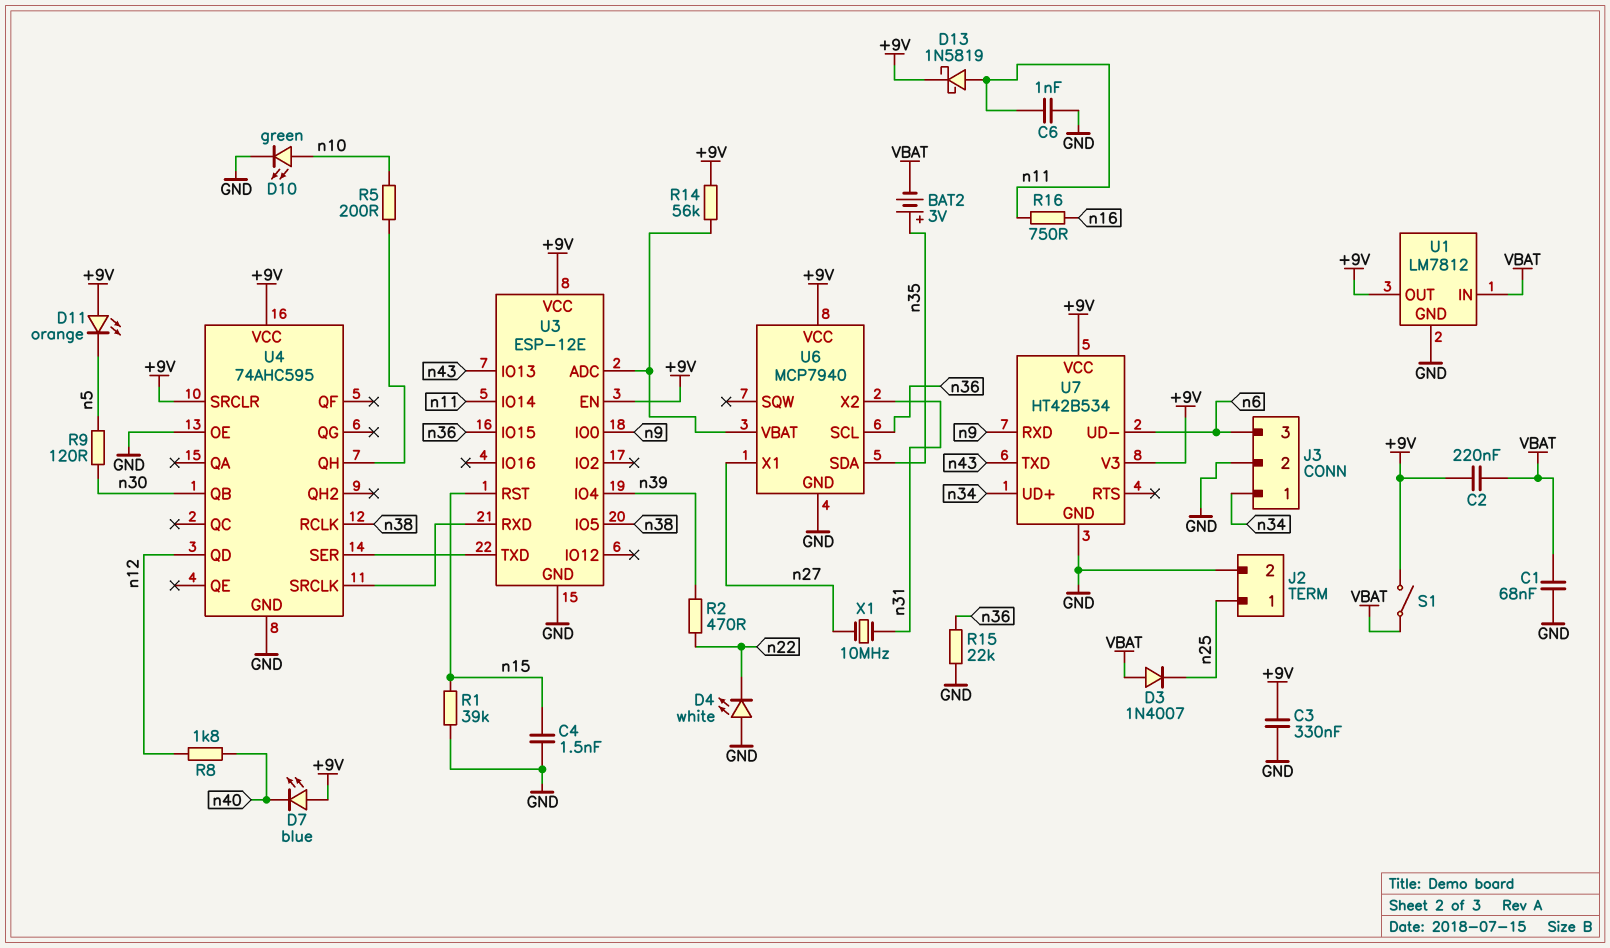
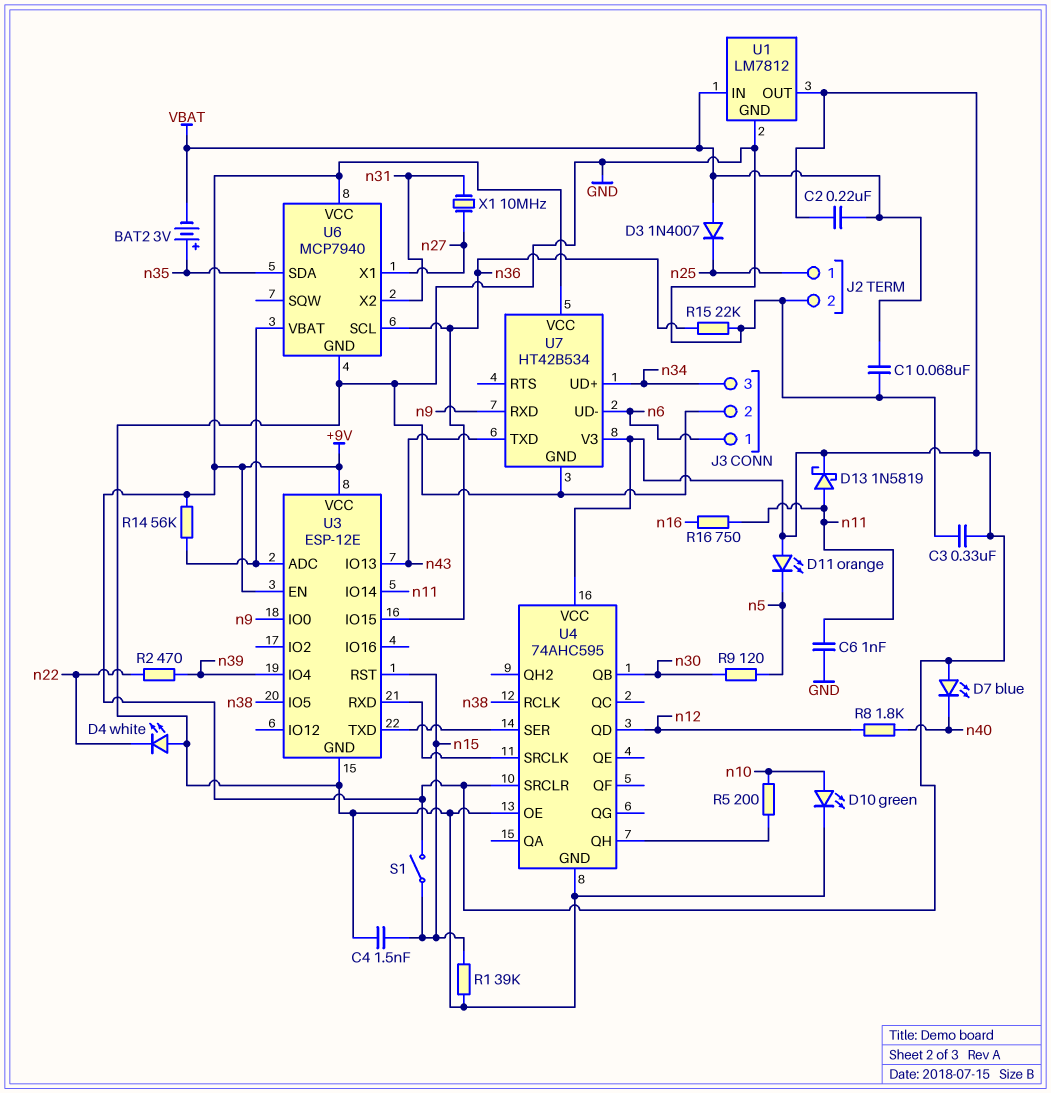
J3 pin 1: n34 -> n6
J3 pin 3: n6 -> n34
S1: switch (+9V, VBAT) -> switch (+9V, n15)

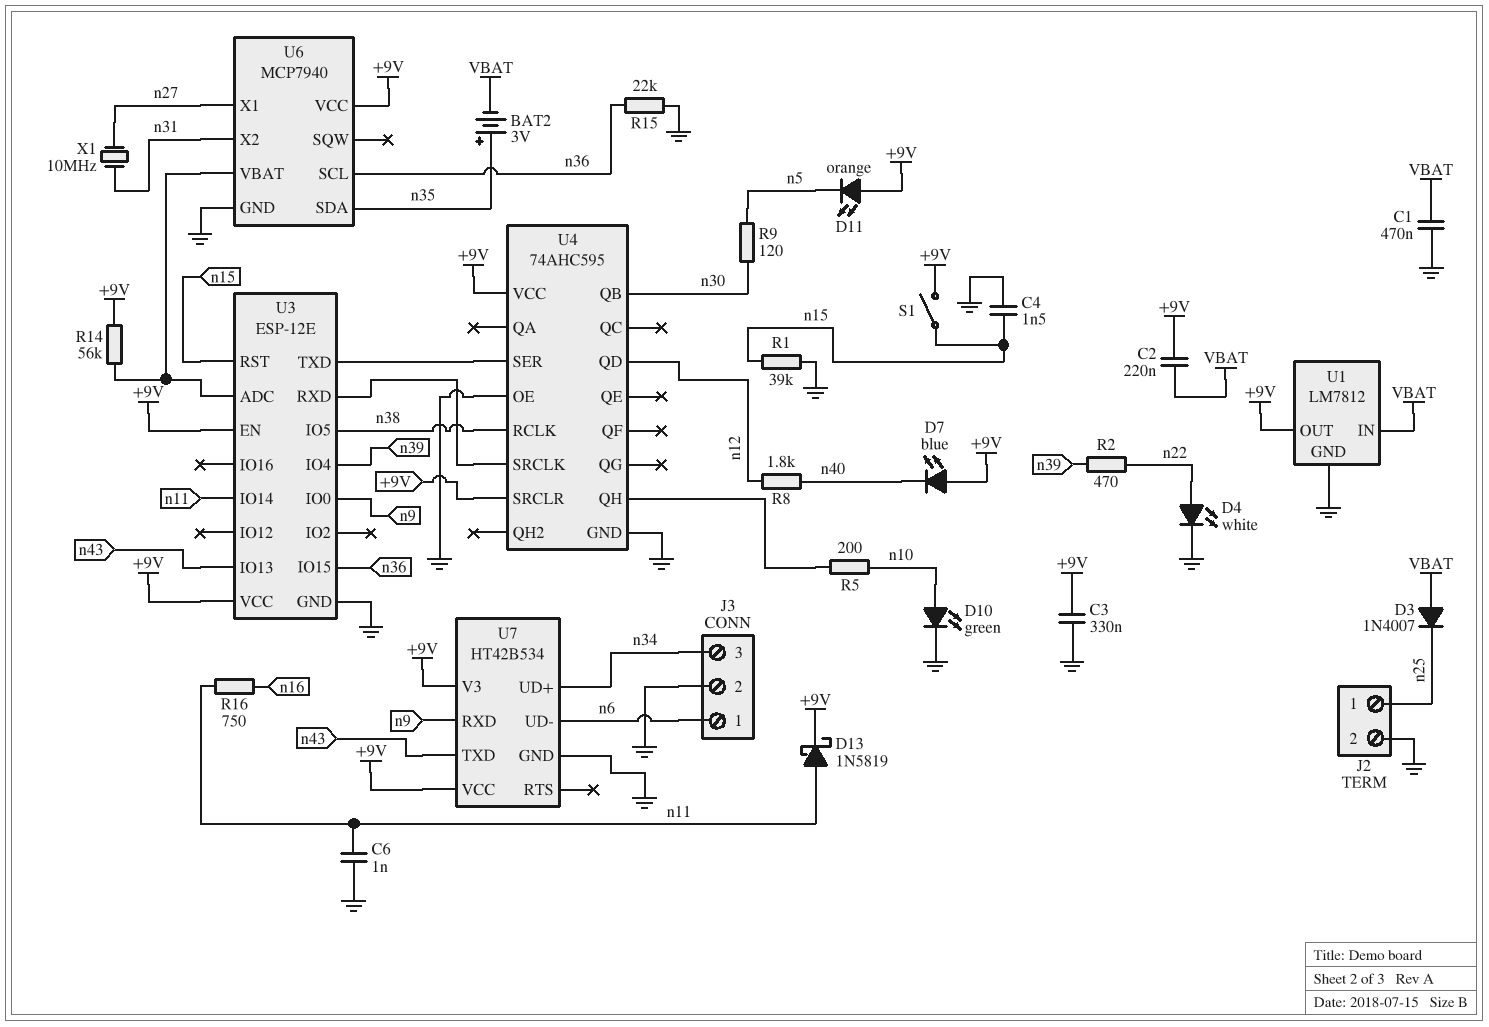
C1: 68nF (GND, VBAT) -> 470nF (GND, VBAT)
D4: LED white (A GND, K n22) -> LED white (A n22, K GND)

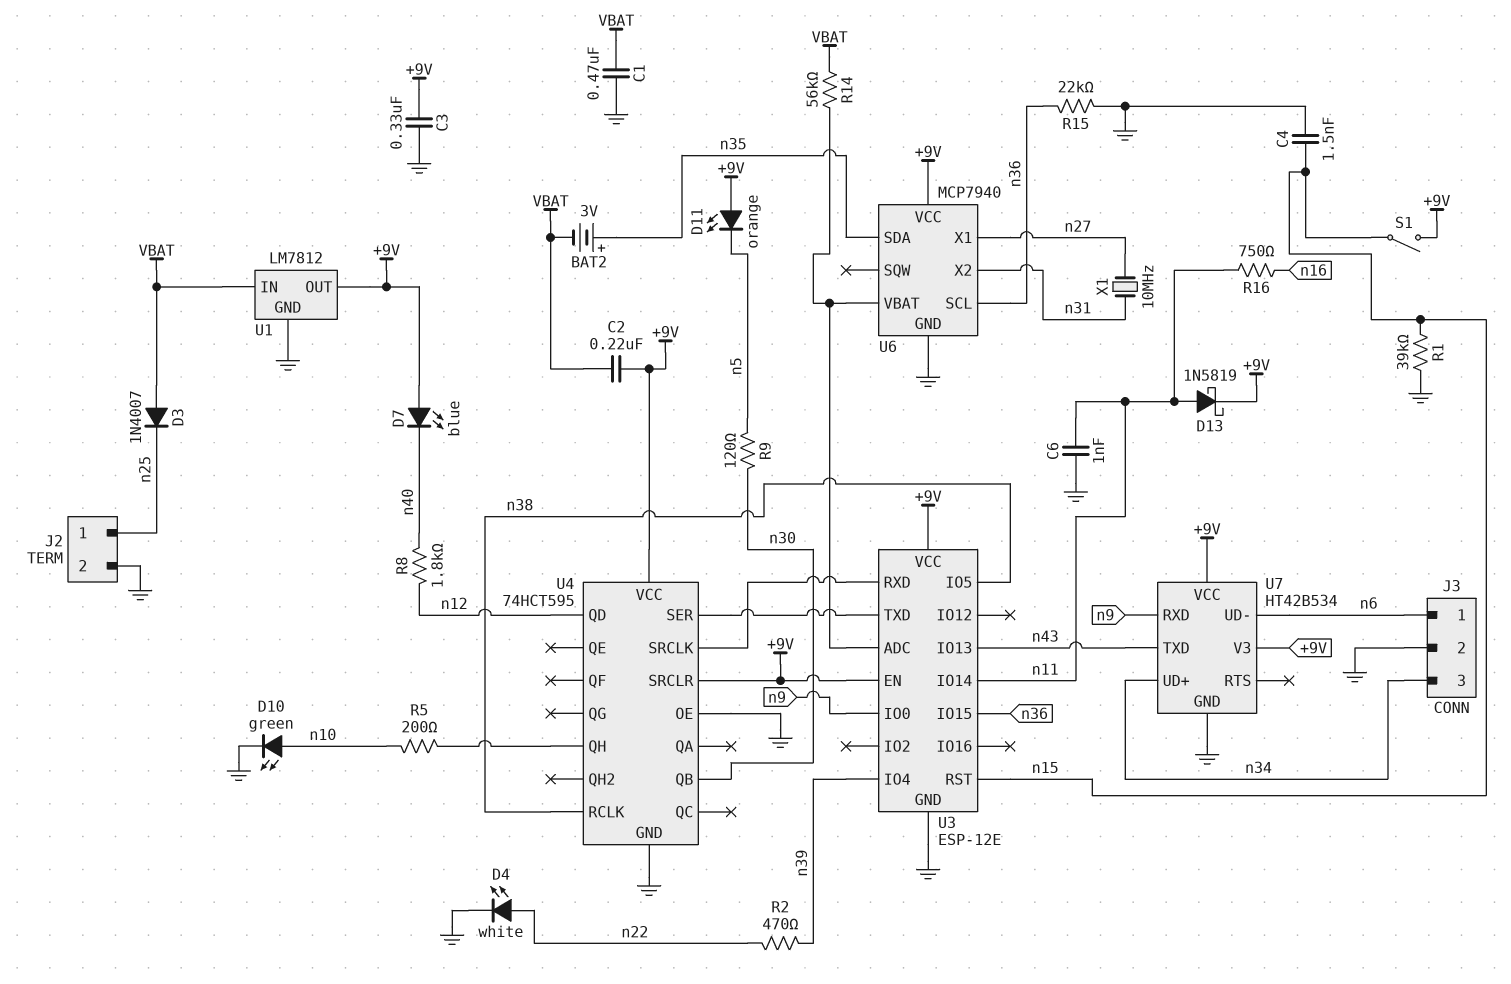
R14: 56k (+9V, U3/ADC) -> 56k (U3/ADC, VBAT)
U4: 74AHC595 -> 74HCT595

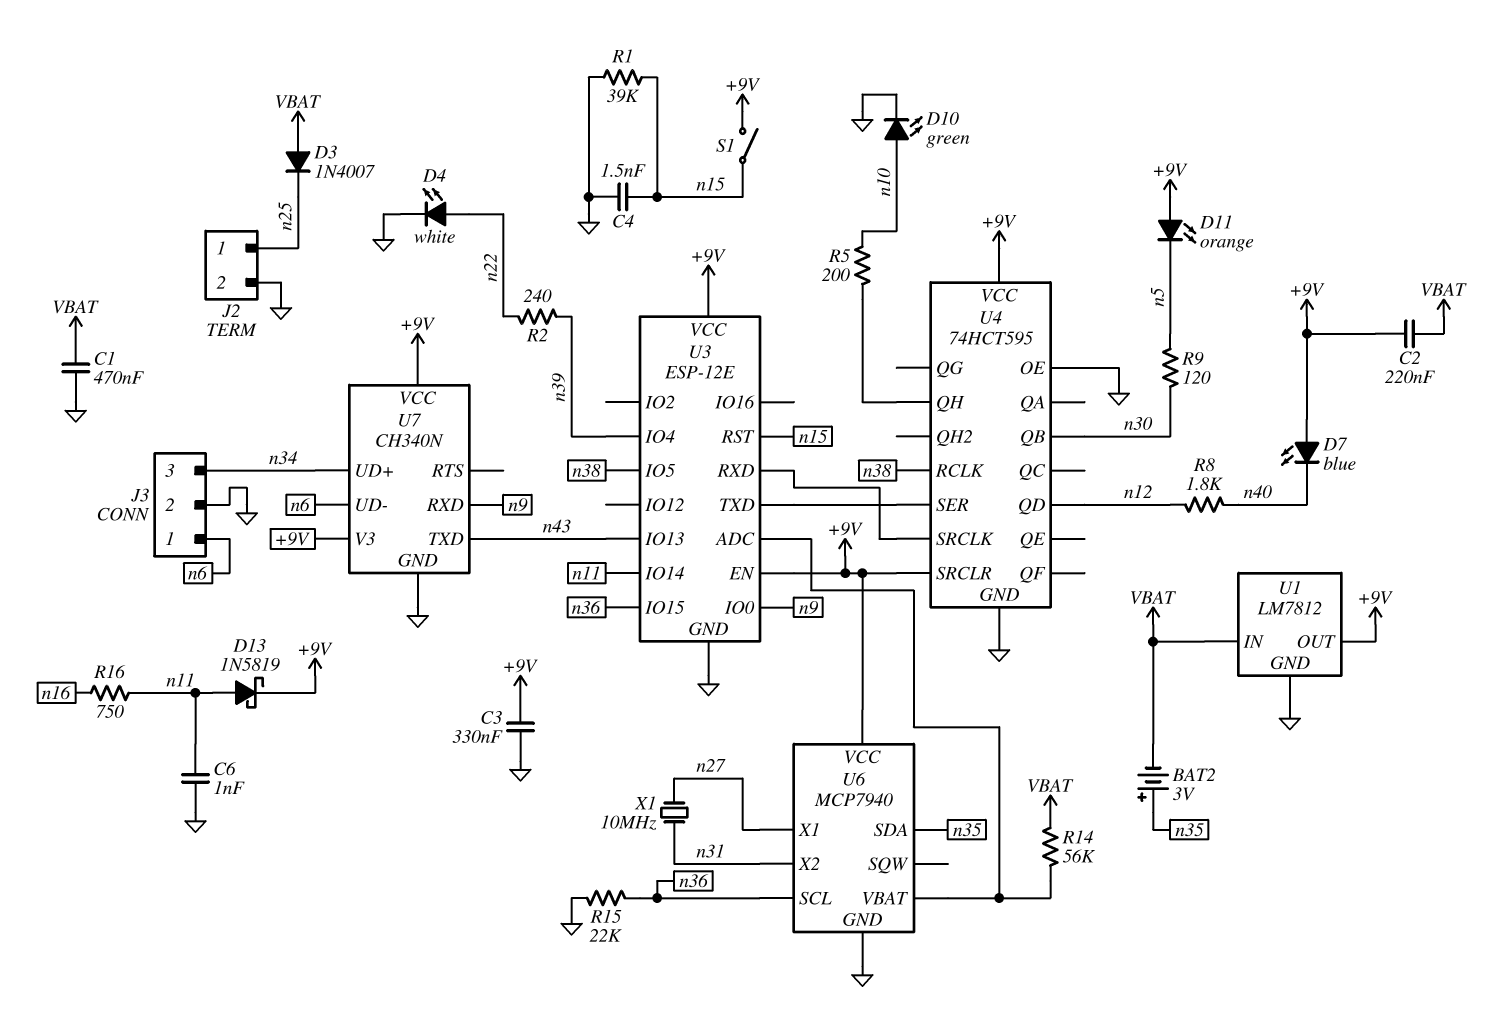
R2: 470 (n22, n39) -> 240 (n22, n39)
U7: HT42B534 -> CH340N

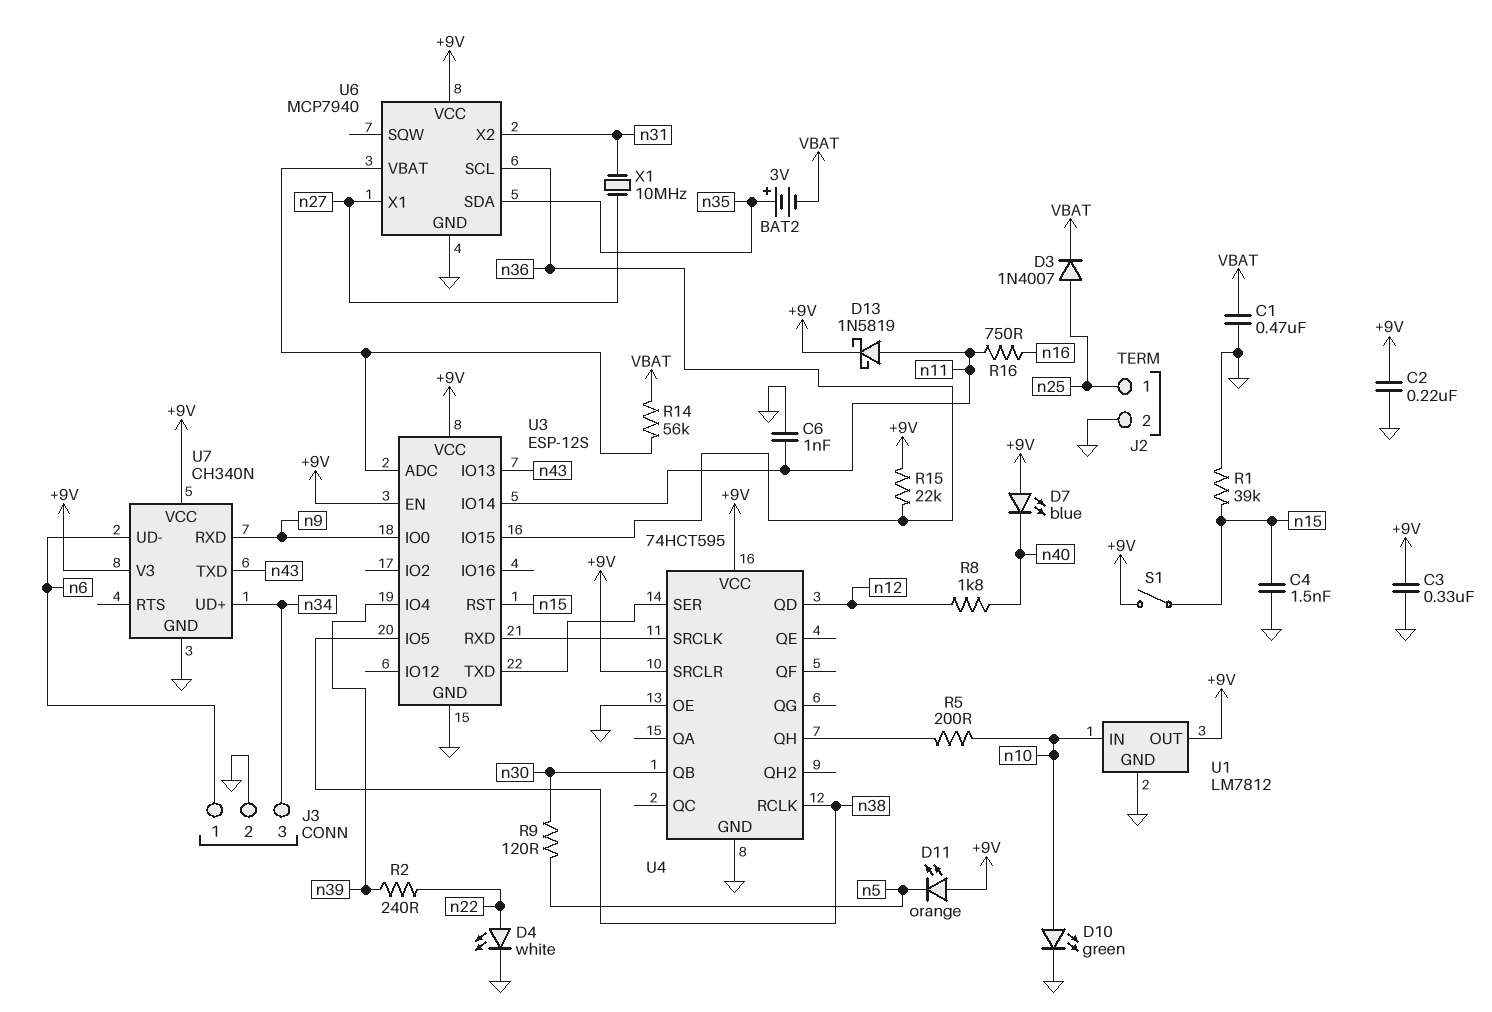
C2: 220nF (+9V, VBAT) -> 220nF (+9V, GND)
D3: diode 1N4007 (A VBAT, K n25) -> diode 1N4007 (A n25, K VBAT)
R15: 22k (GND, n36) -> 22k (+9V, n36)
U1 pin IN: VBAT -> n10
U3: ESP-12E -> ESP-12S

